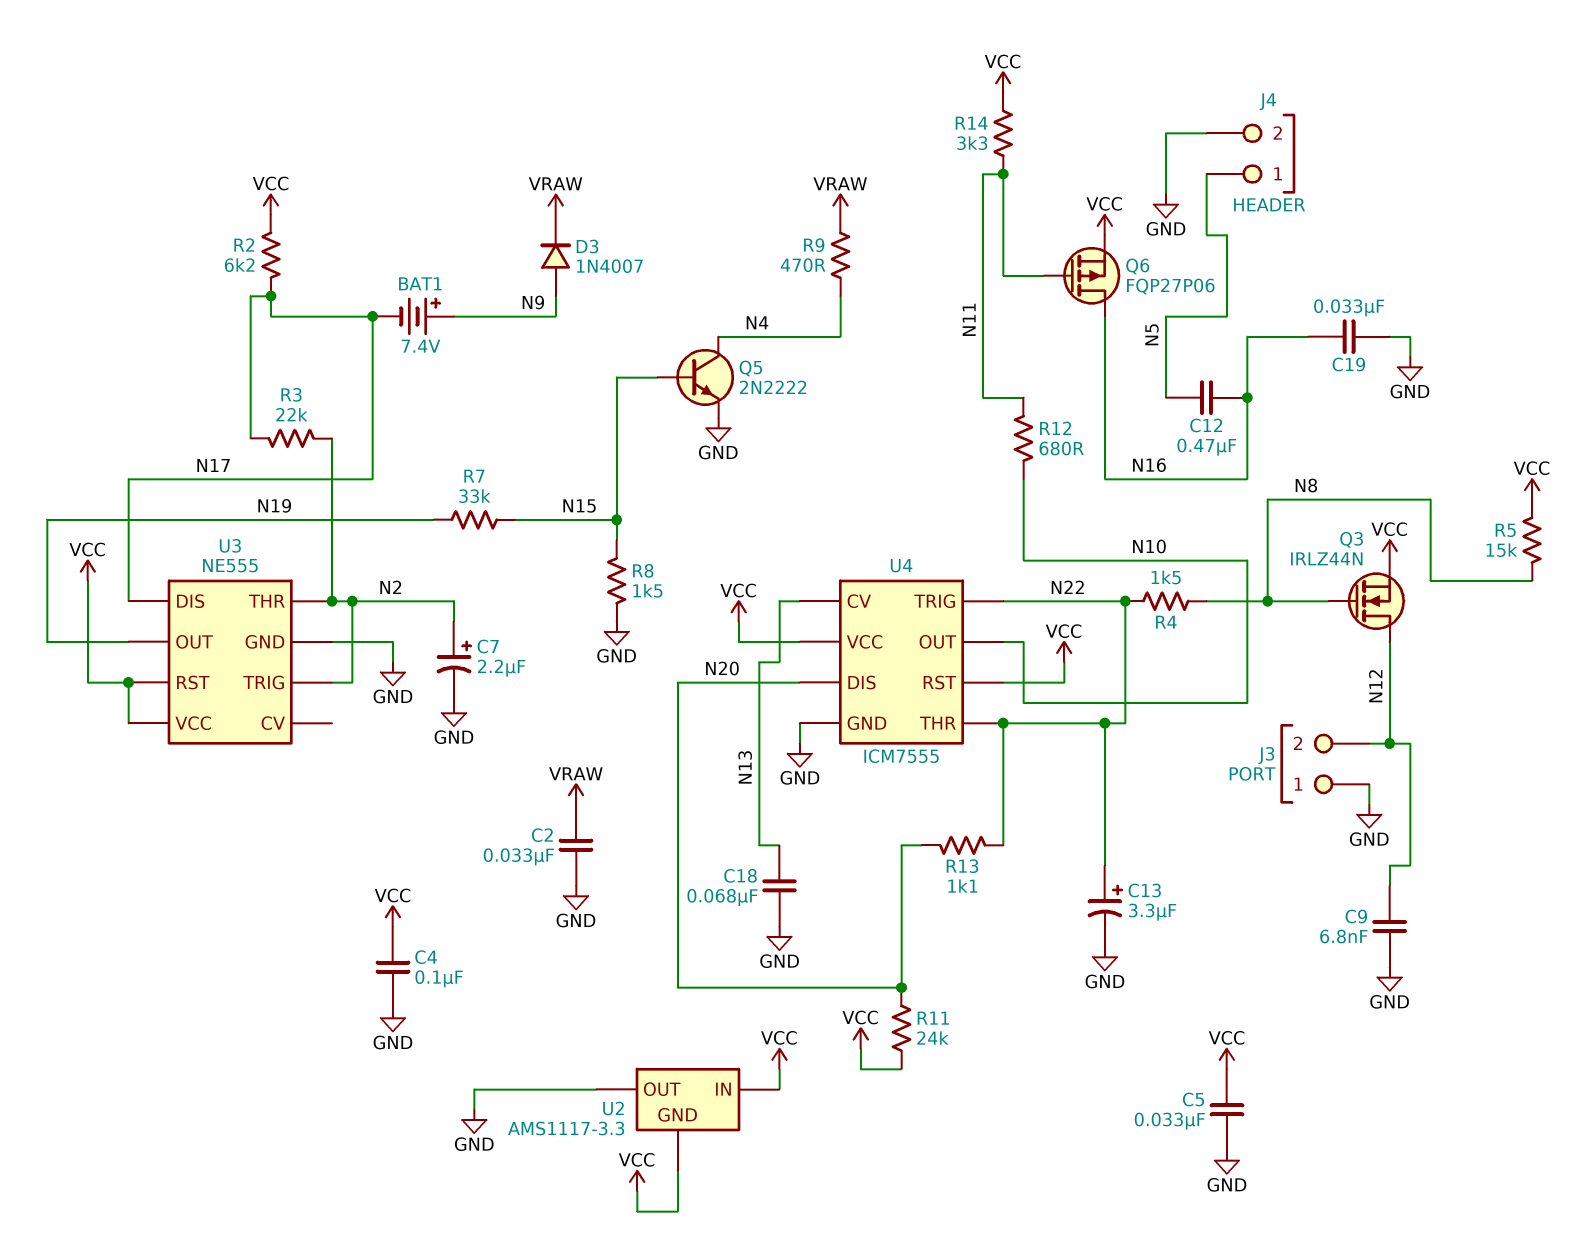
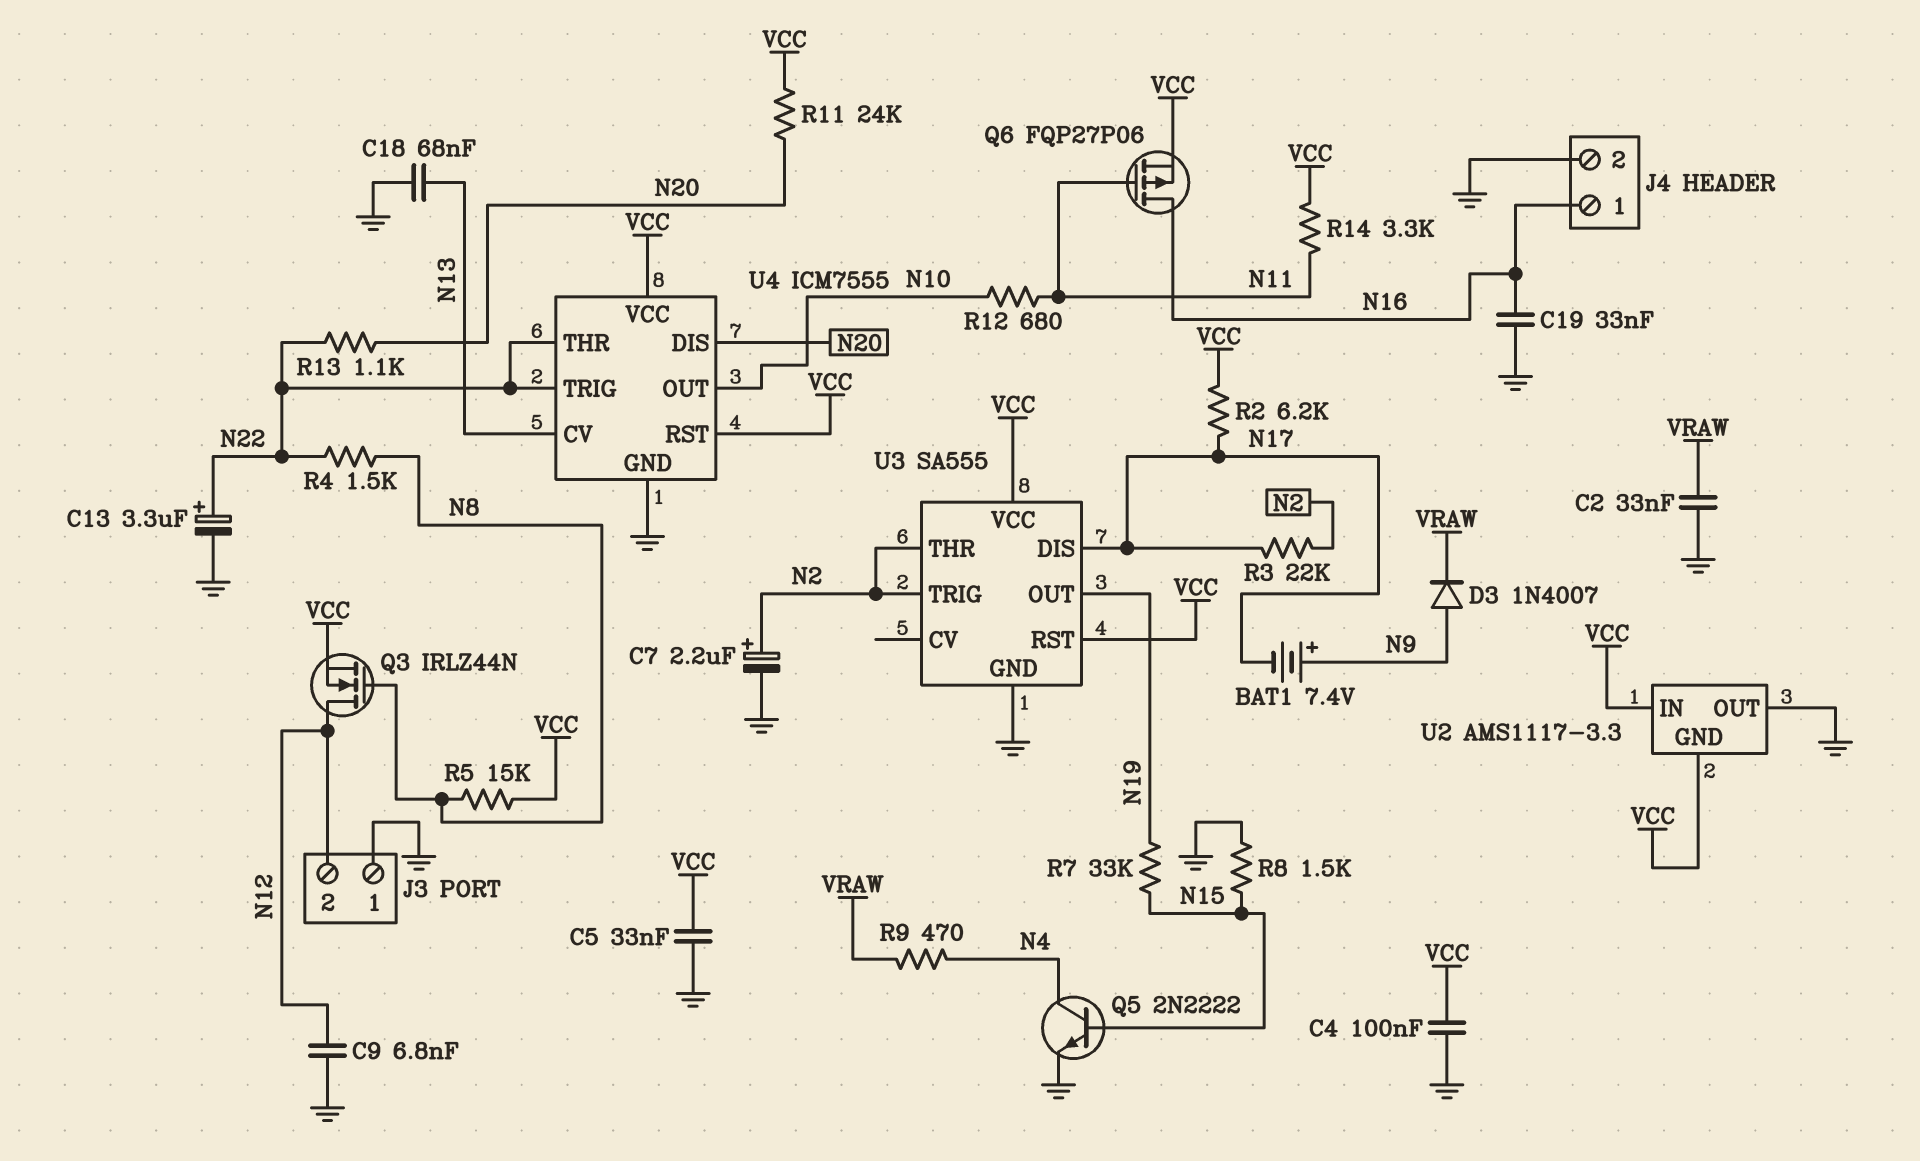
C12: 470nF (N5, N16) -> none
J4 pin 1: N5 -> N16
U3: NE555 -> SA555

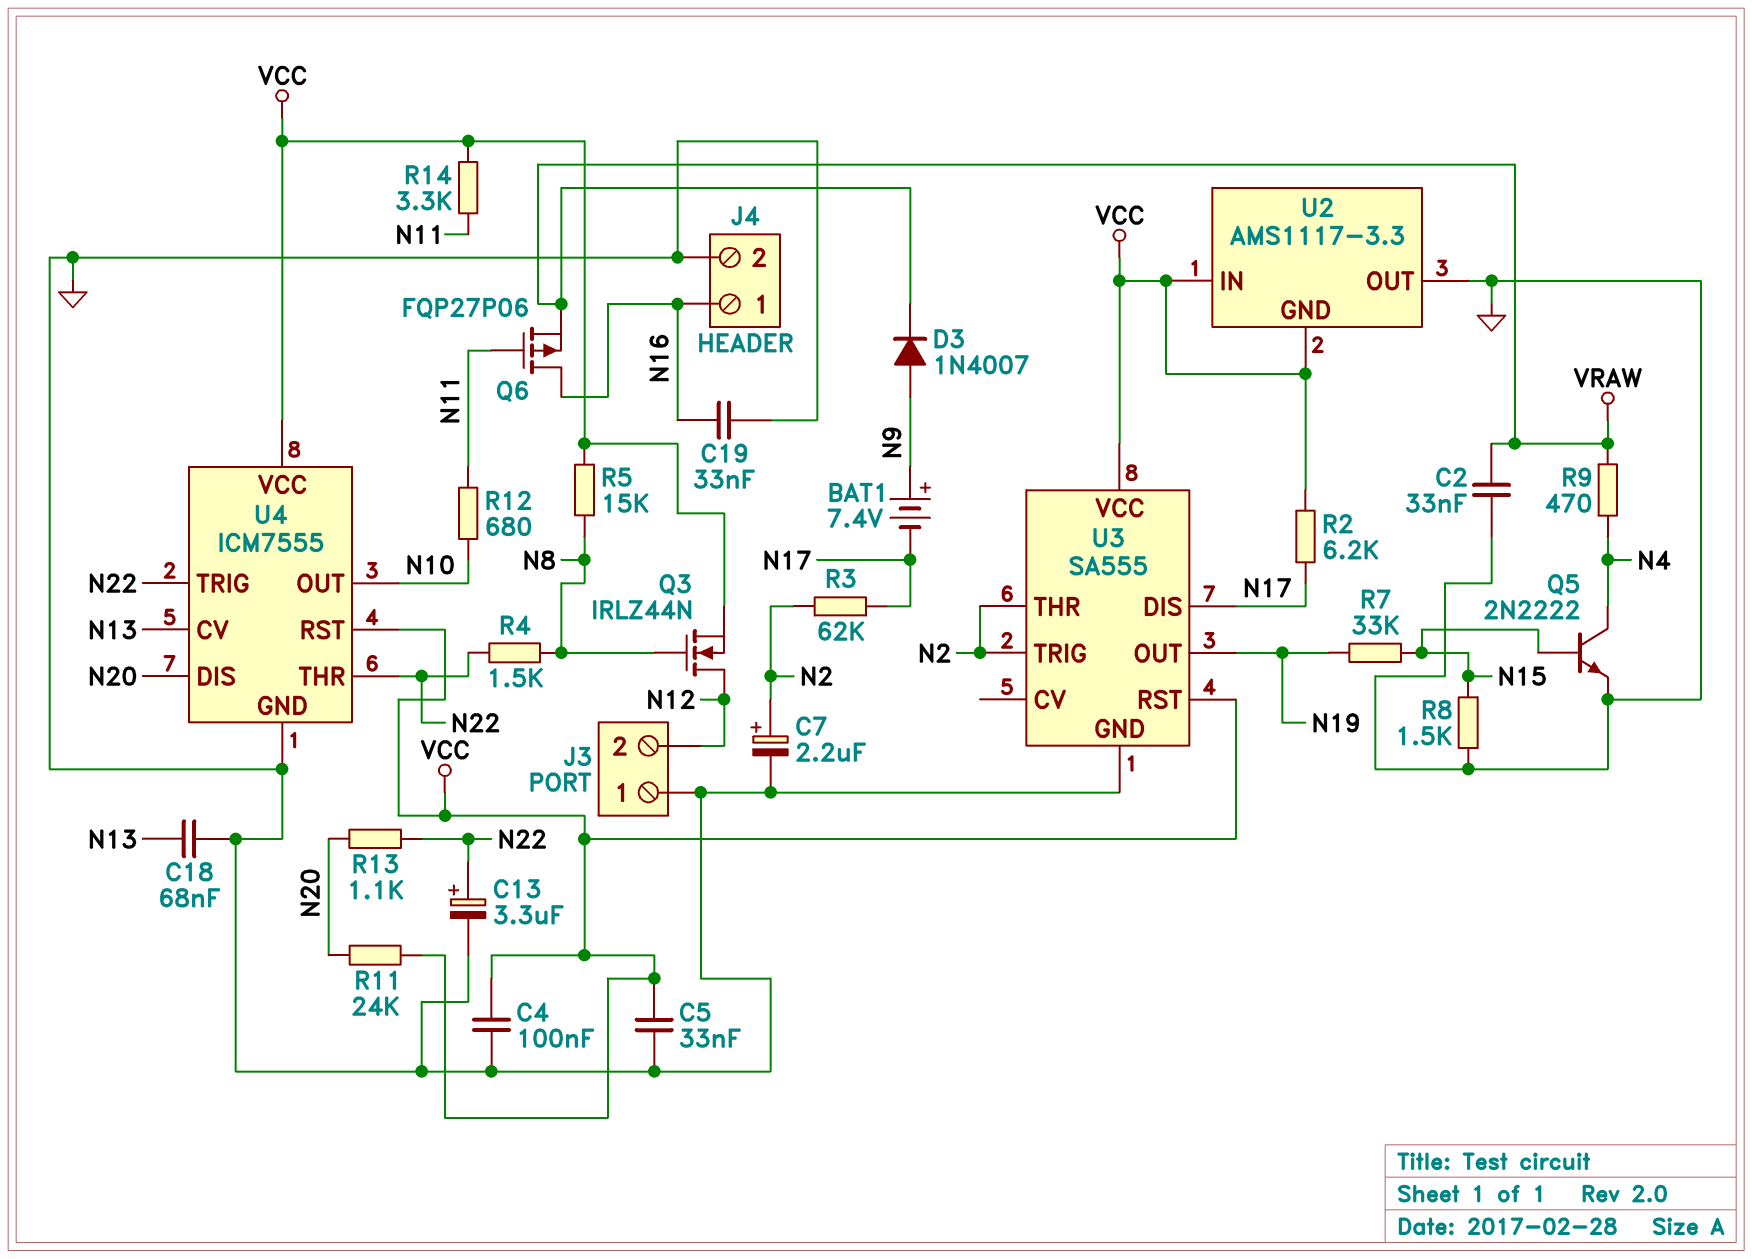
C9: 6.8nF (GND, N12) -> none
Q6: PMOS FQP27P06 (G N11, D N16, S VCC) -> PMOS FQP27P06 (G N11, D N16, S VRAW)
R3: 22k (N2, N17) -> 62k (N2, N17)

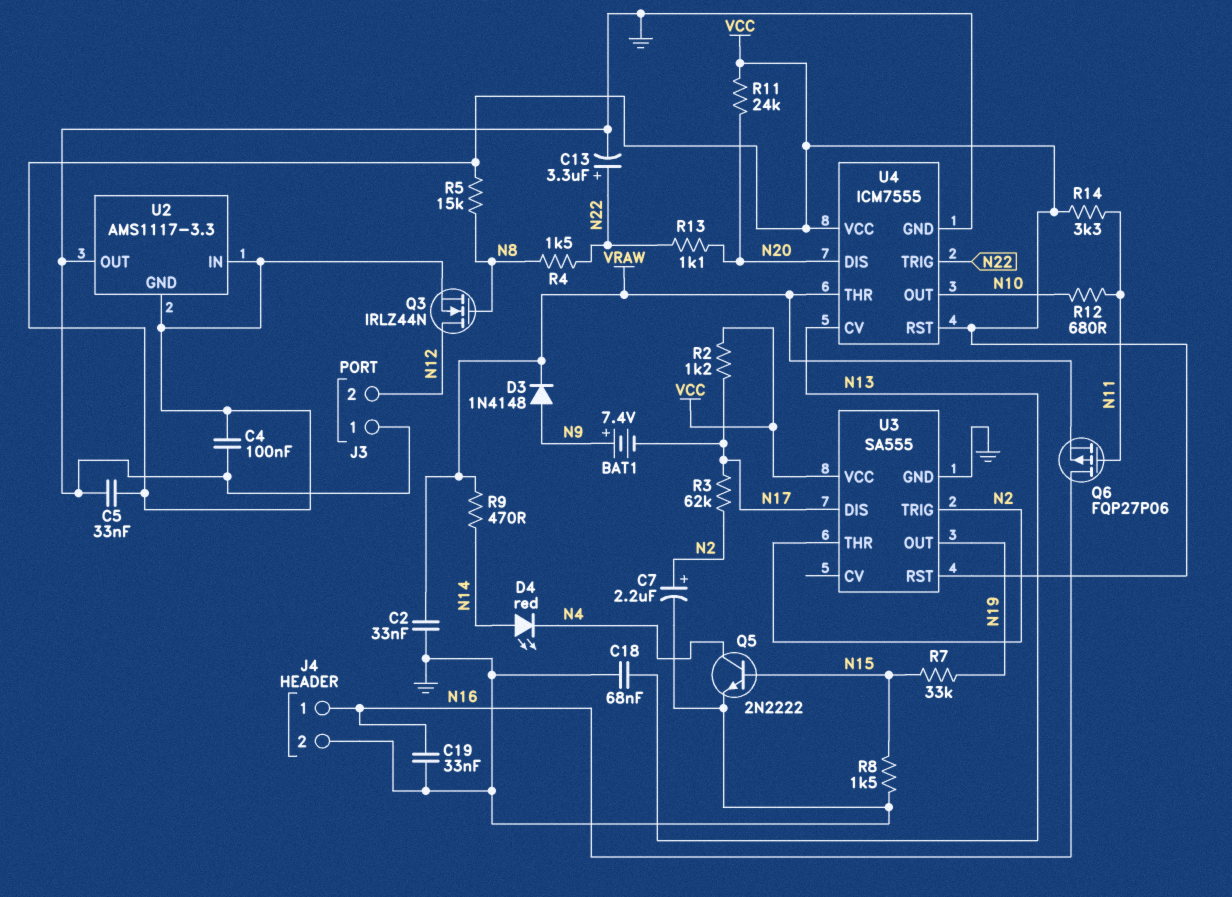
D3: diode 1N4007 (A N9, K VRAW) -> diode 1N4148 (A N9, K VRAW)
D4: none -> LED red (A N14, K N4)
R2: 6.2k (N17, VCC) -> 1.2k (N17, VCC)
R9: 470 (N4, VRAW) -> 470 (N14, VRAW)
U4 pin THR: N22 -> VRAW

